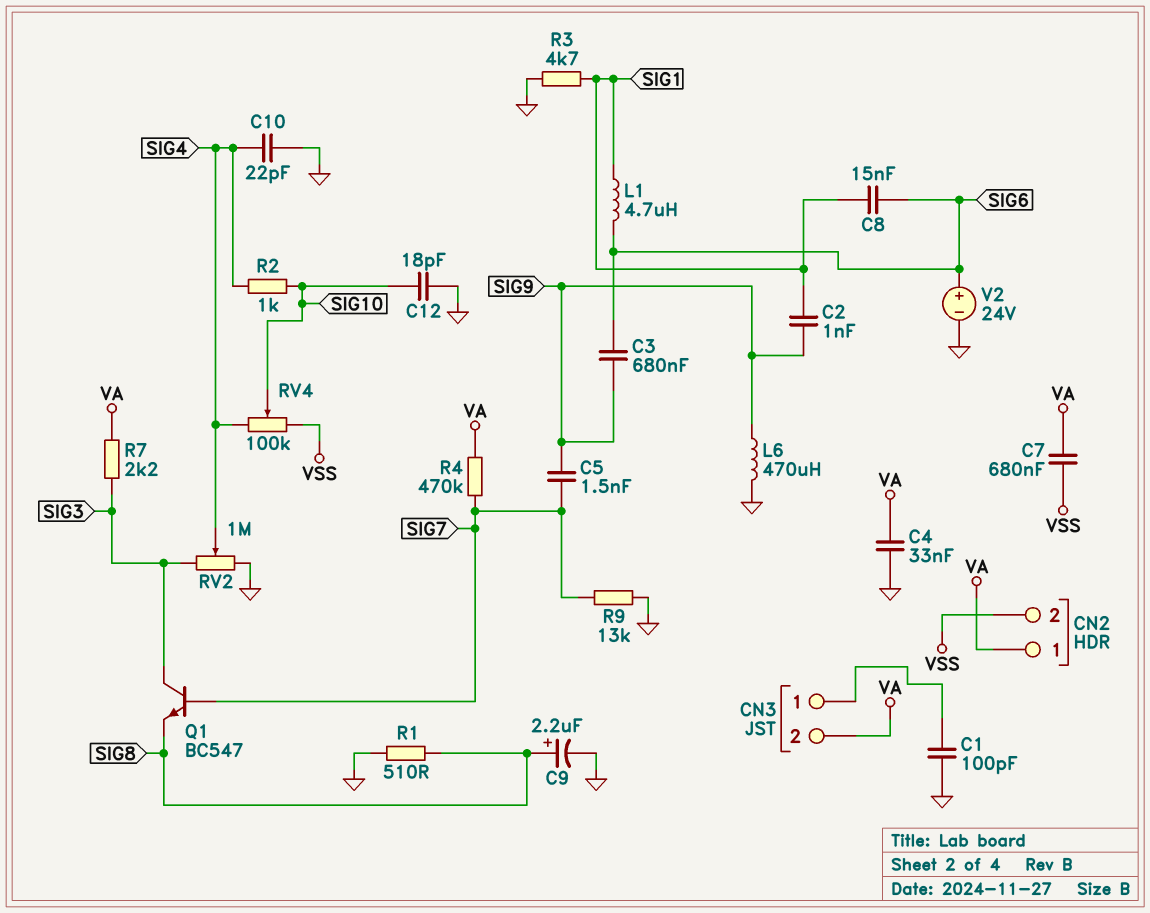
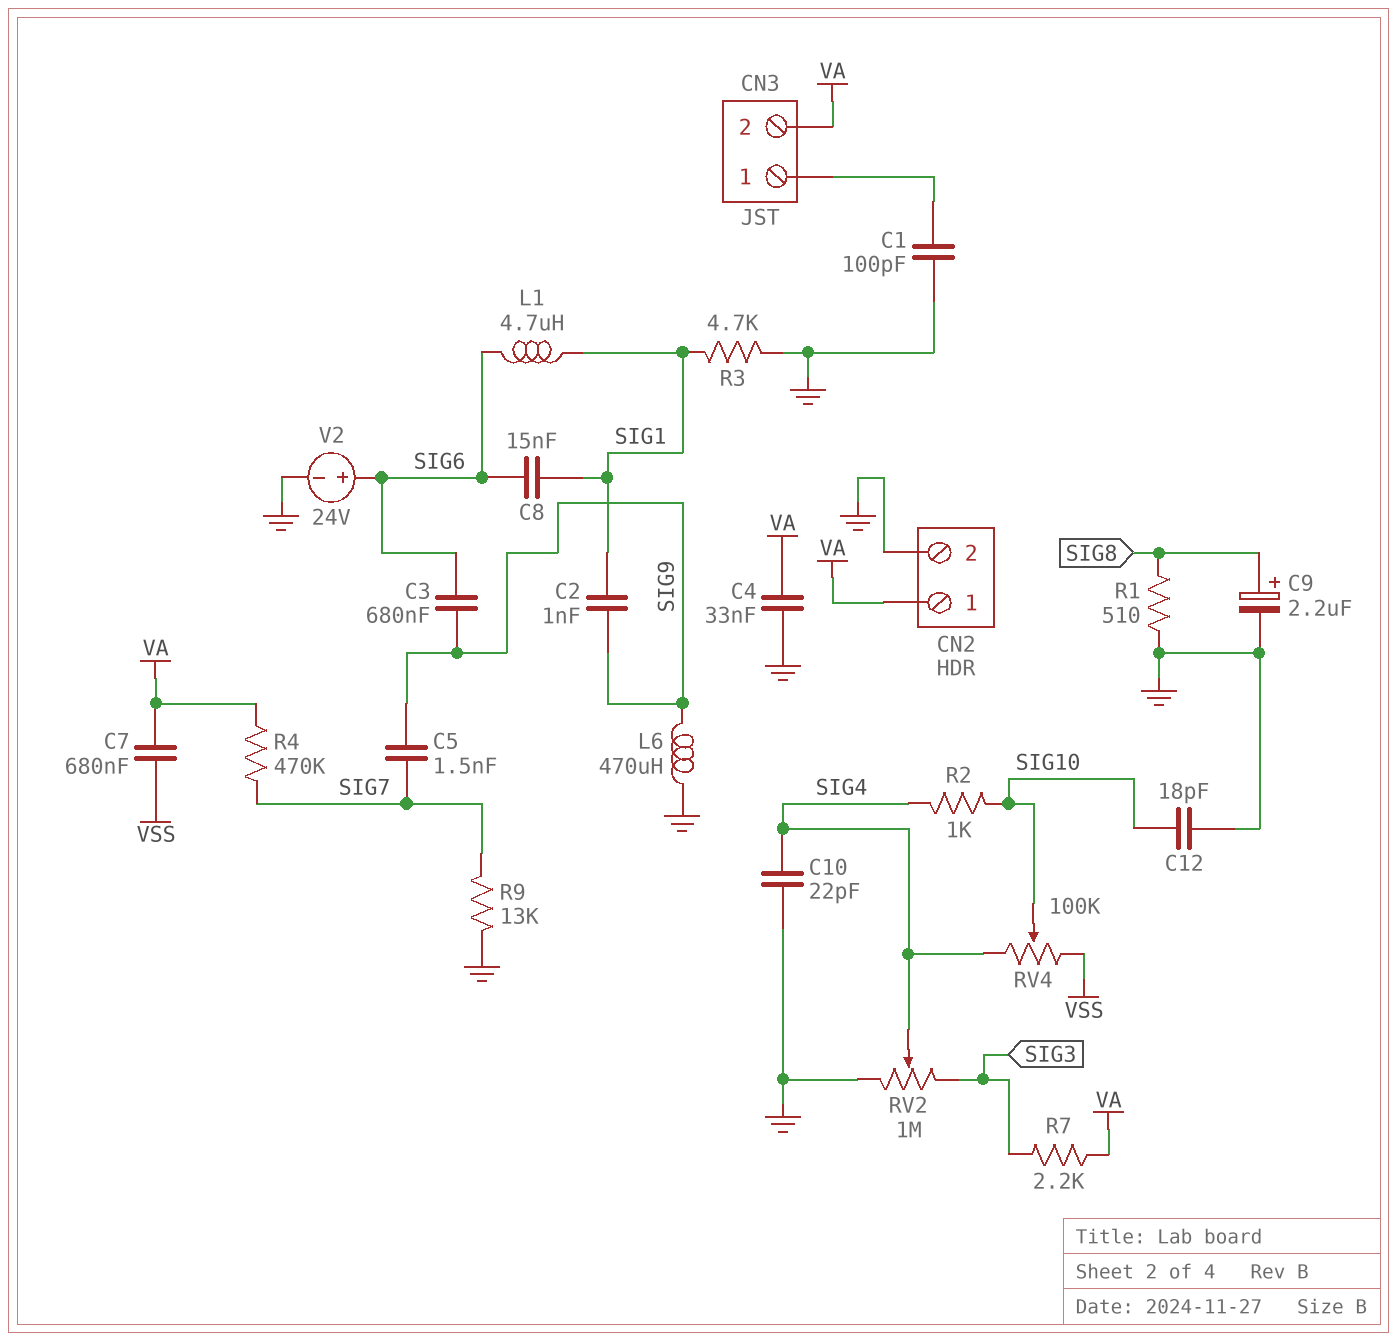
CN2 pin 2: VSS -> GND
Q1: NPN BC547 (B SIG7, C SIG3, E SIG8) -> none

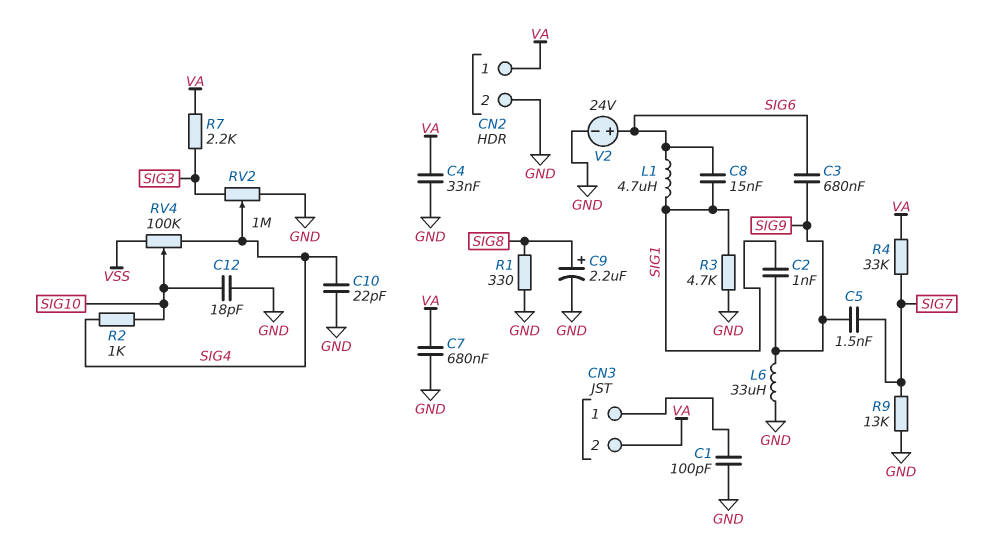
C7: 680nF (VA, VSS) -> 680nF (GND, VA)
L6: 470uH (GND, SIG9) -> 33uH (GND, SIG9)
R1: 510 (GND, SIG8) -> 330 (GND, SIG8)
R4: 470k (SIG7, VA) -> 33k (SIG7, VA)

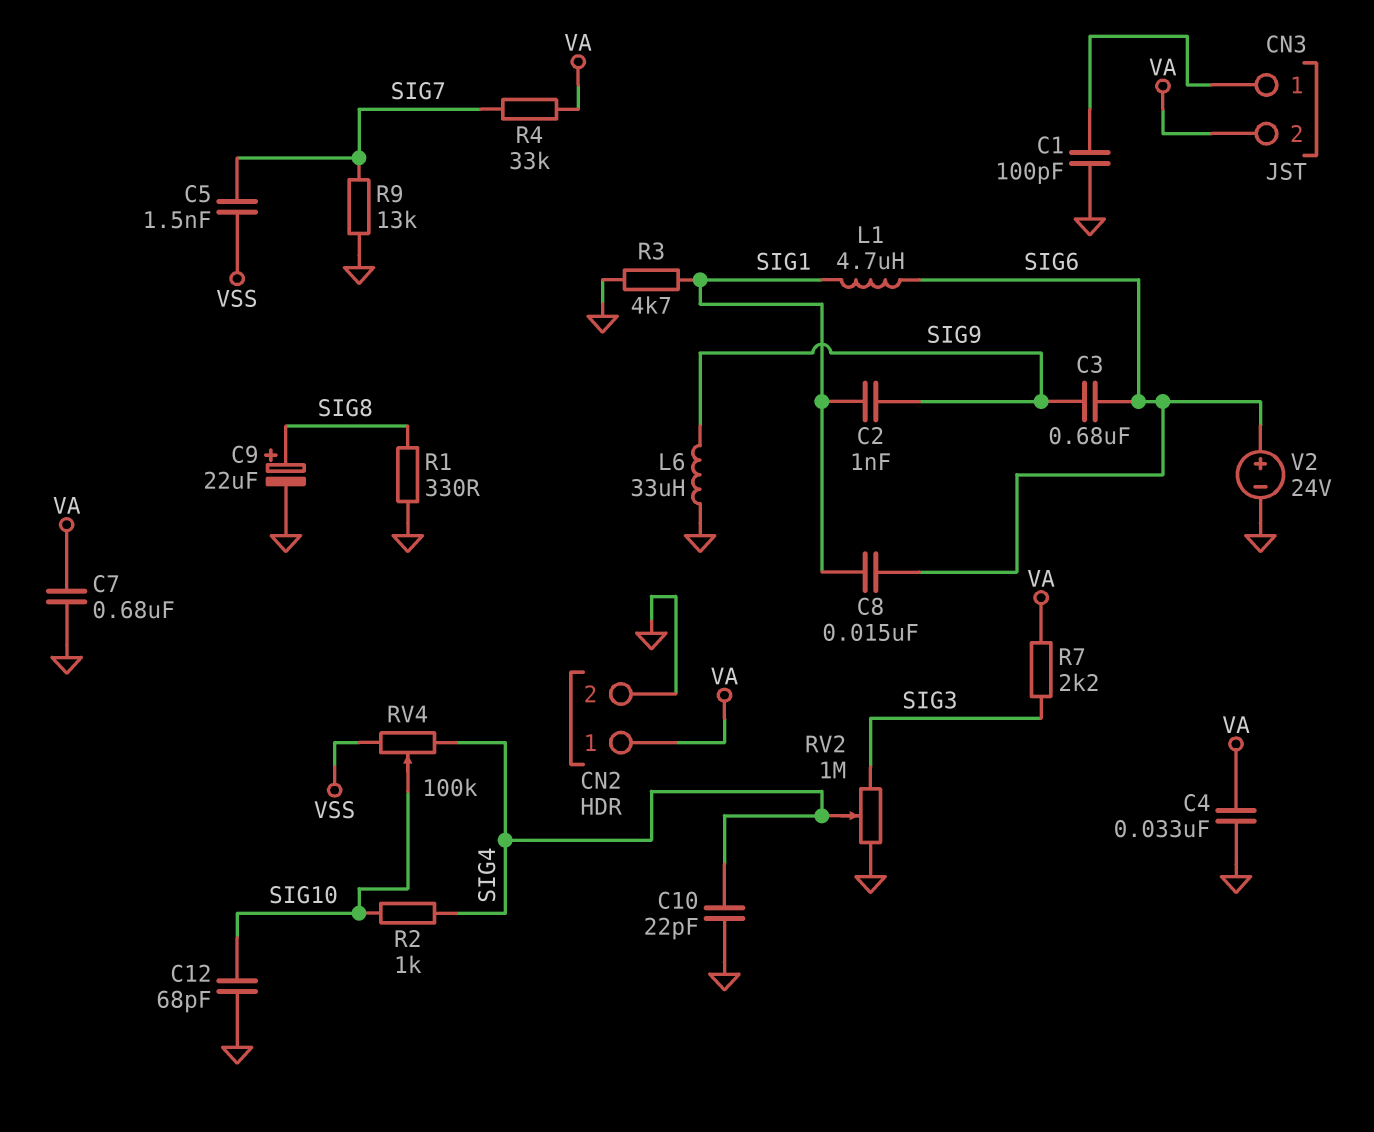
C5: 1.5nF (SIG7, SIG9) -> 1.5nF (SIG7, VSS)
C9: 2.2uF (plus SIG8, minus GND) -> 22uF (plus SIG8, minus GND)
C12: 18pF (GND, SIG10) -> 68pF (GND, SIG10)

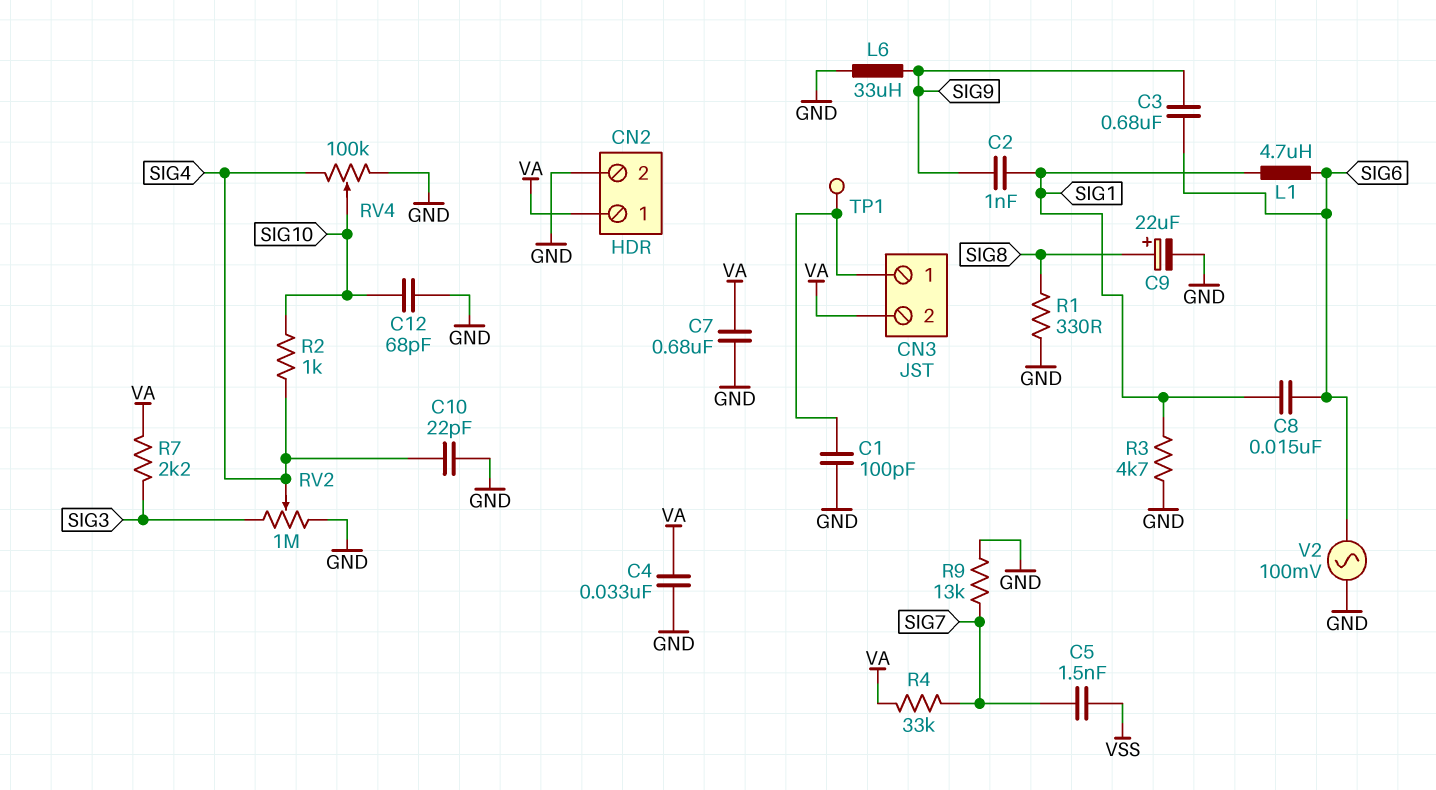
RV4: 100k (SIG4, VSS, wiper SIG10) -> 100k (GND, SIG4, wiper SIG10)
TP1: none -> test point (CN3/1)
V2: 24V (plus SIG6, minus GND) -> AC 100mV (GND, SIG6)

